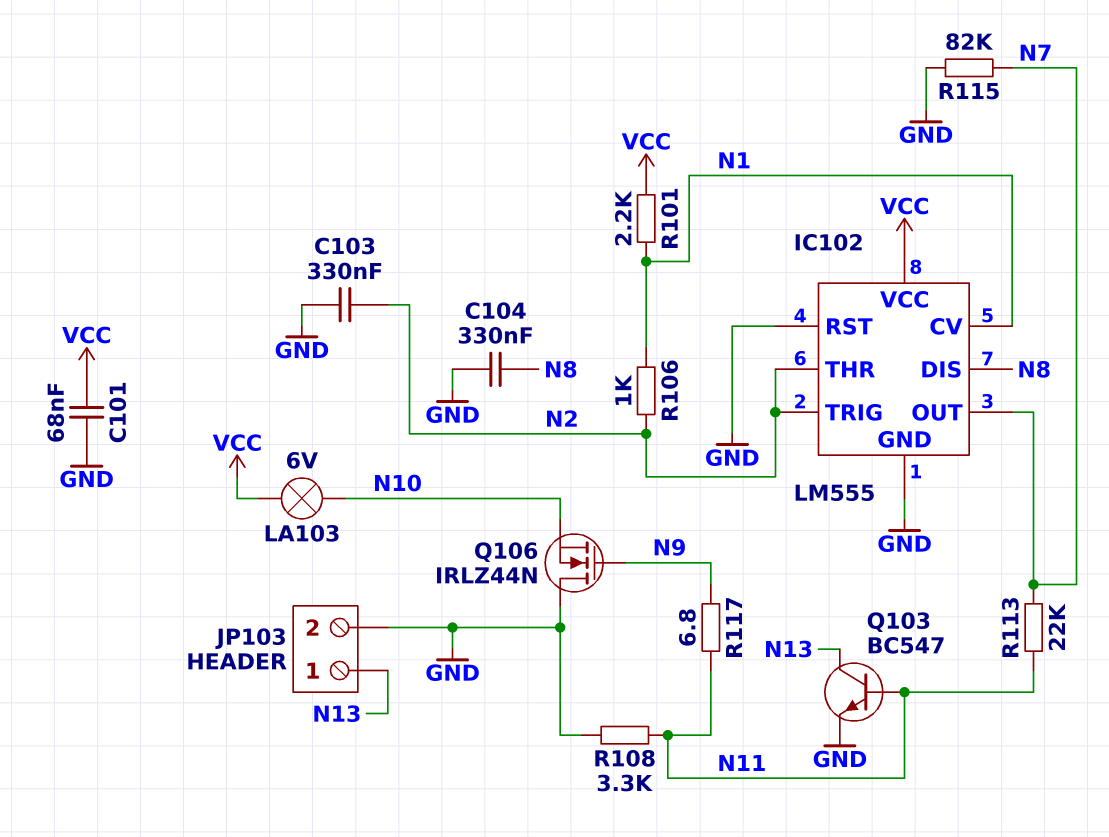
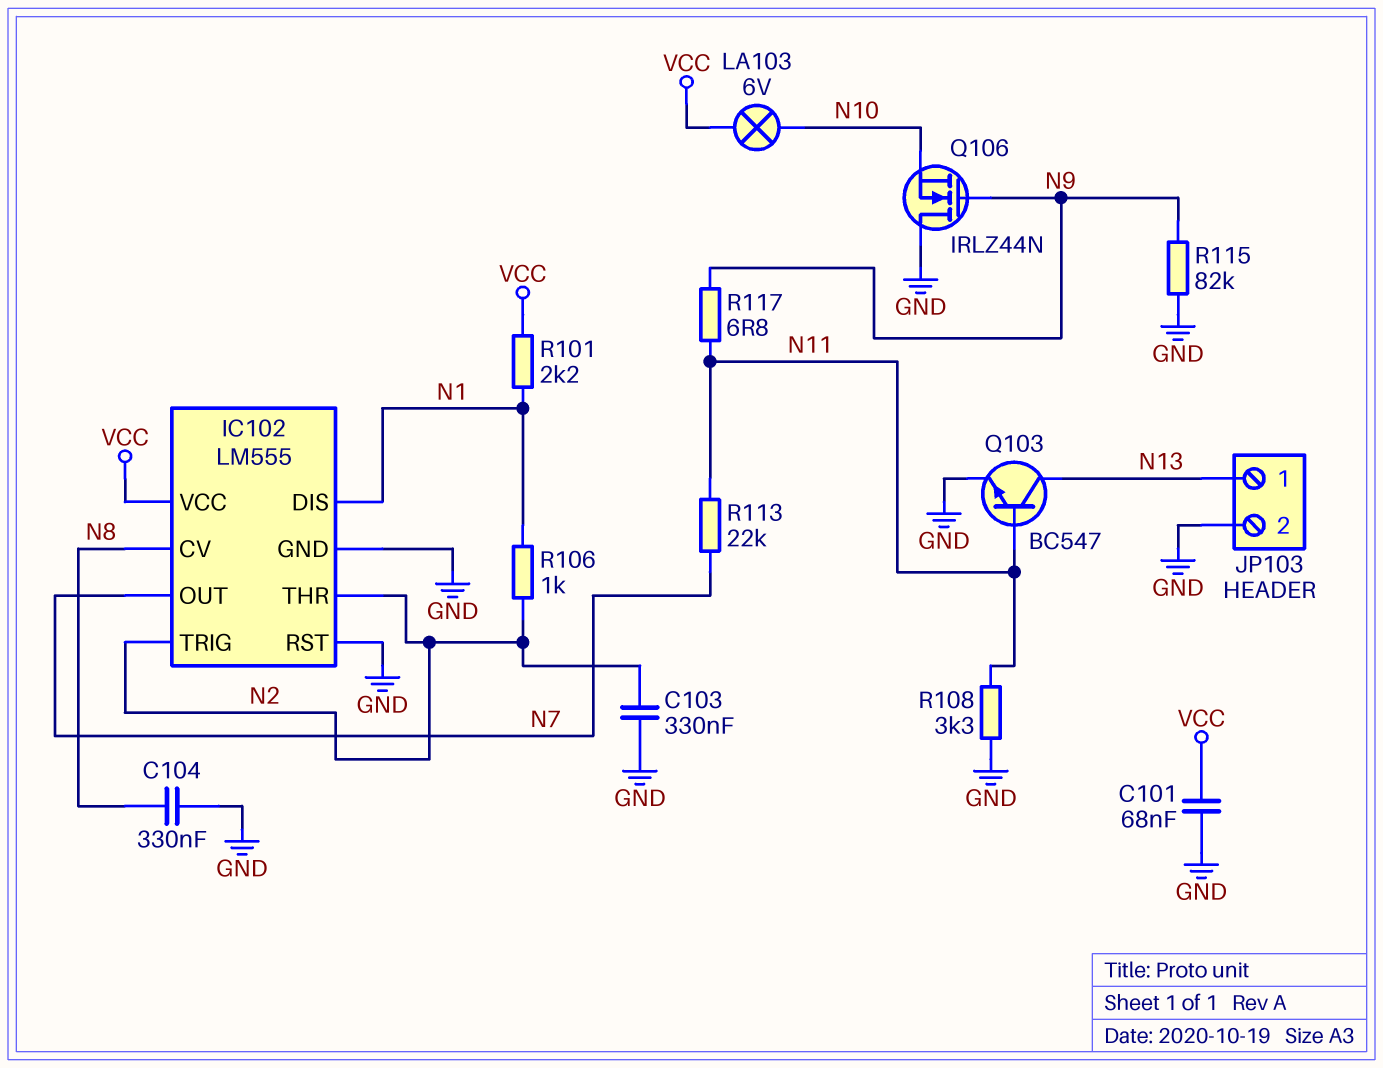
IC102 pin CV: N1 -> N8
IC102 pin DIS: N8 -> N1
R115: 82k (GND, N7) -> 82k (GND, N9)

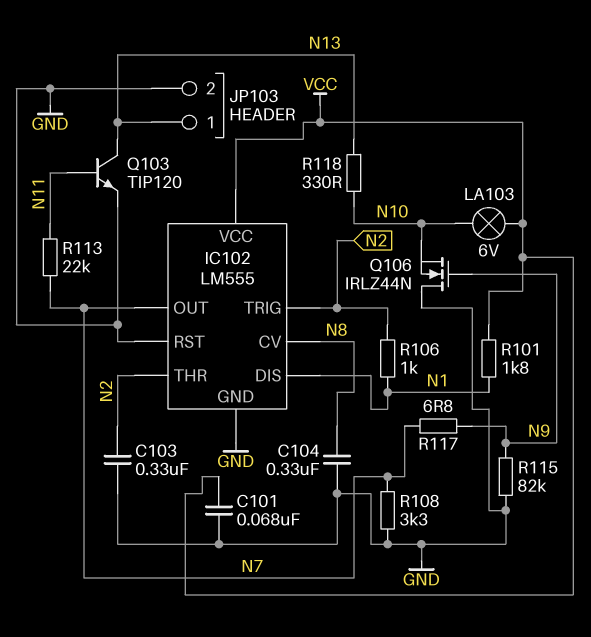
Q103: NPN BC547 (B N11, C N13, E GND) -> NPN TIP120 (B N11, C N13, E GND)
R101: 2.2k (N1, VCC) -> 1.8k (N1, VCC)
R108: 3.3k (GND, N11) -> 3.3k (GND, N7)
R117: 6.8 (N9, N11) -> 6.8 (N7, N9)
R118: none -> 330 (N10, N13)

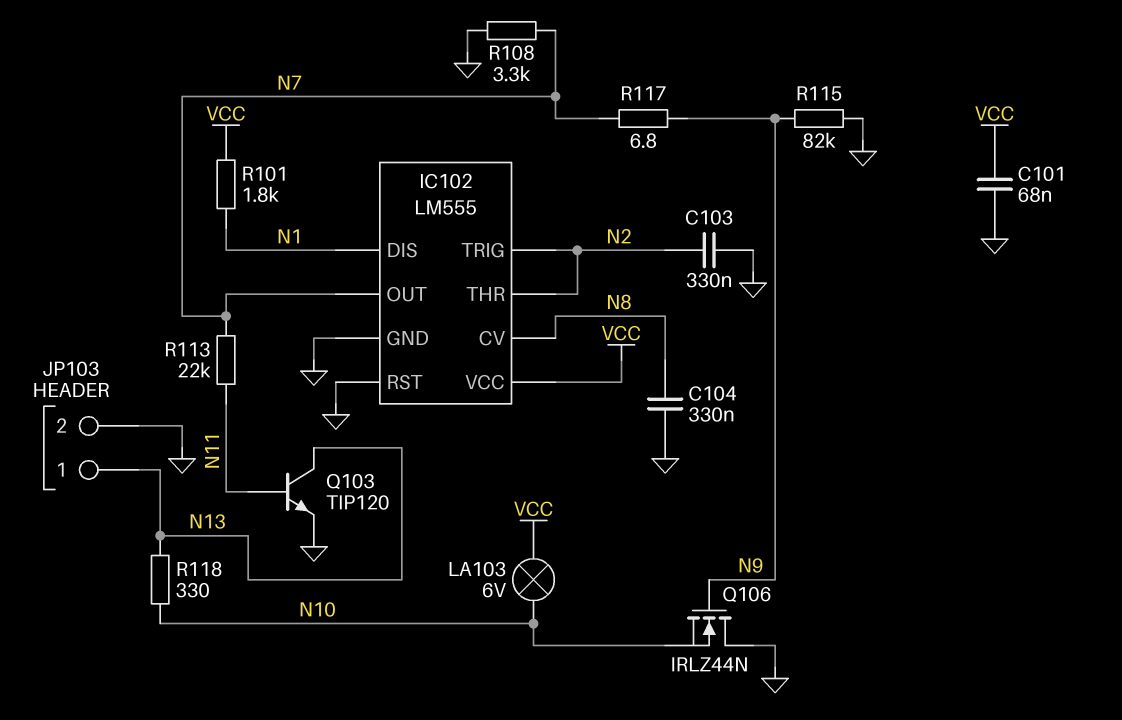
R106: 1k (N1, N2) -> none

